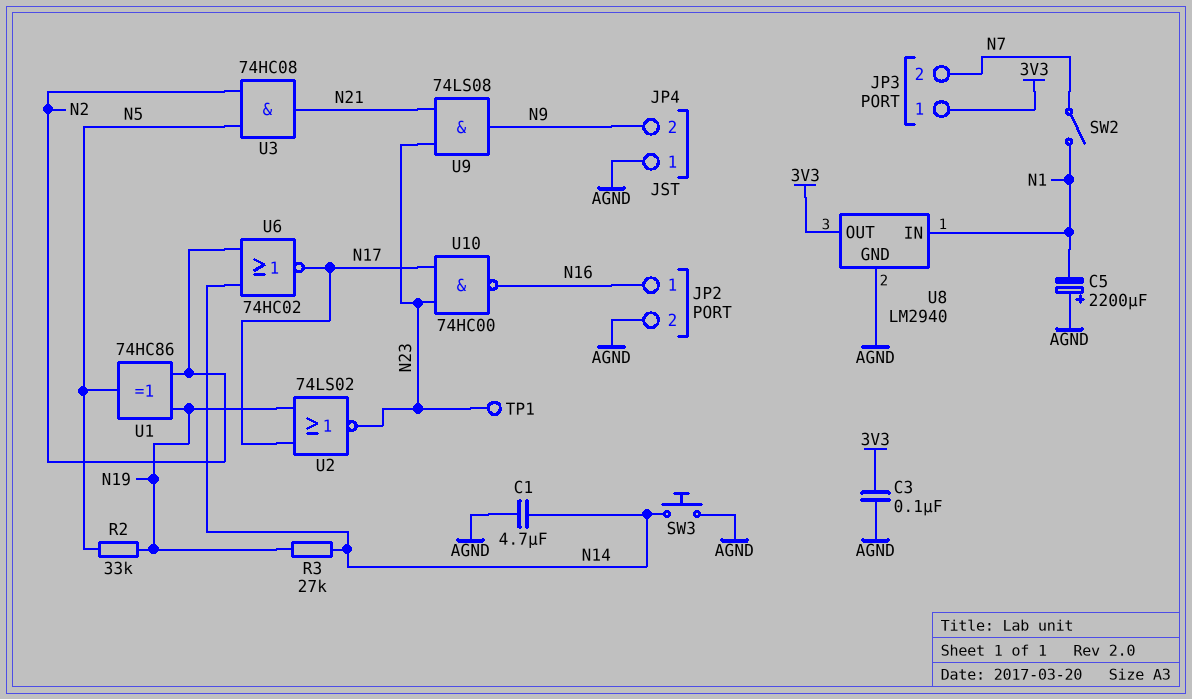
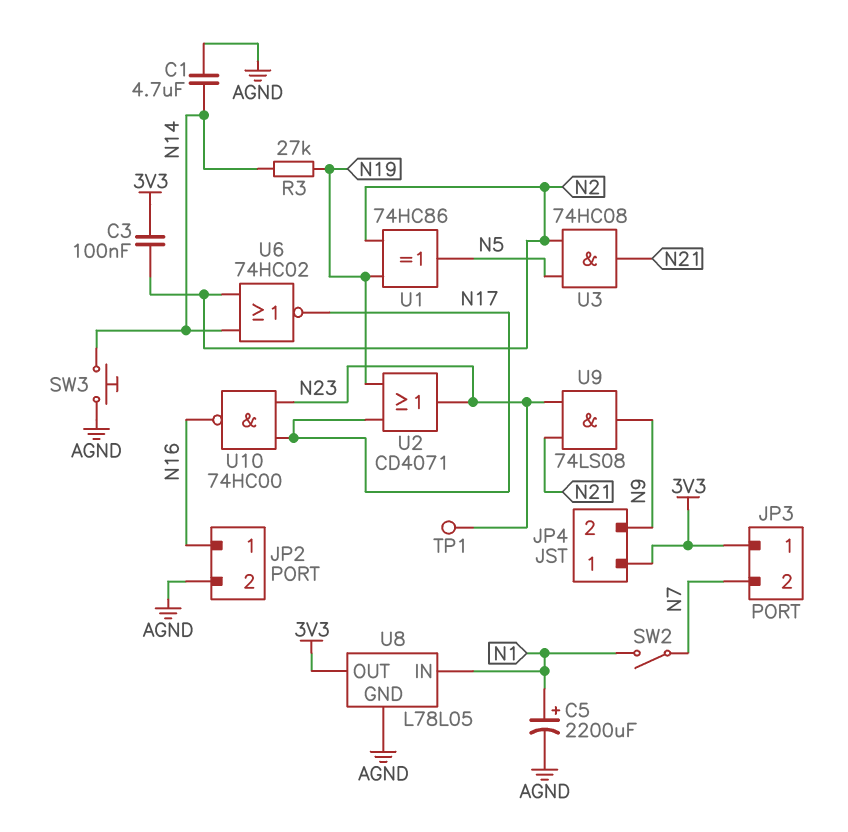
C3: 100nF (3V3, AGND) -> 100nF (3V3, N2)
C5: 2200uF (plus AGND, minus N1) -> 2200uF (plus N1, minus AGND)
JP4 pin 1: AGND -> 3V3
R2: 33k (N5, N19) -> none
U2: NOR 74LS02 (in N17, in N19, out N23) -> OR CD4071 (in N17, in N19, out N23)
U8: LM2940 -> L78L05

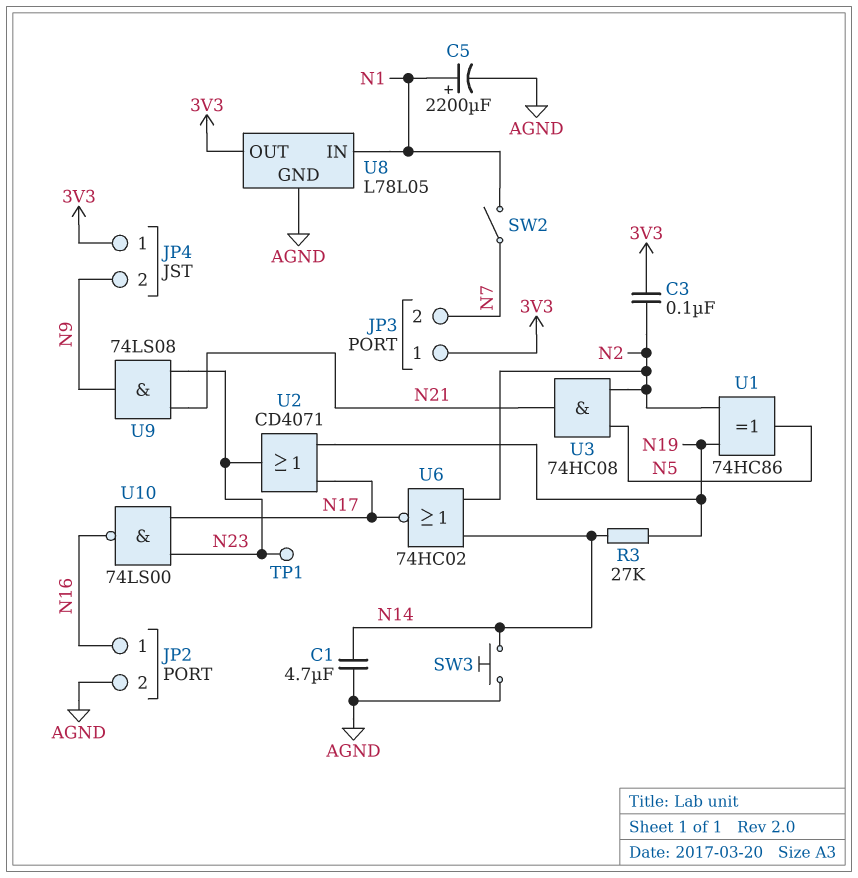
U10: NAND 74HC00 (in N17, in N23, out N16) -> NAND 74LS00 (in N17, in N23, out N16)

